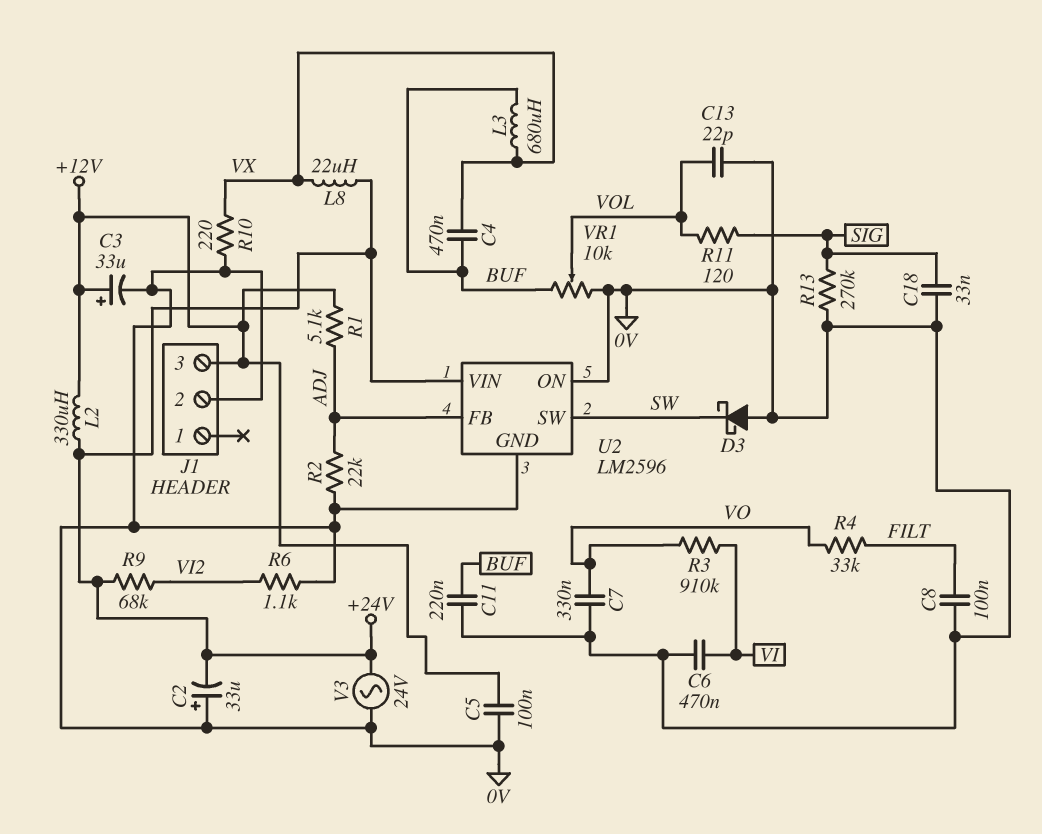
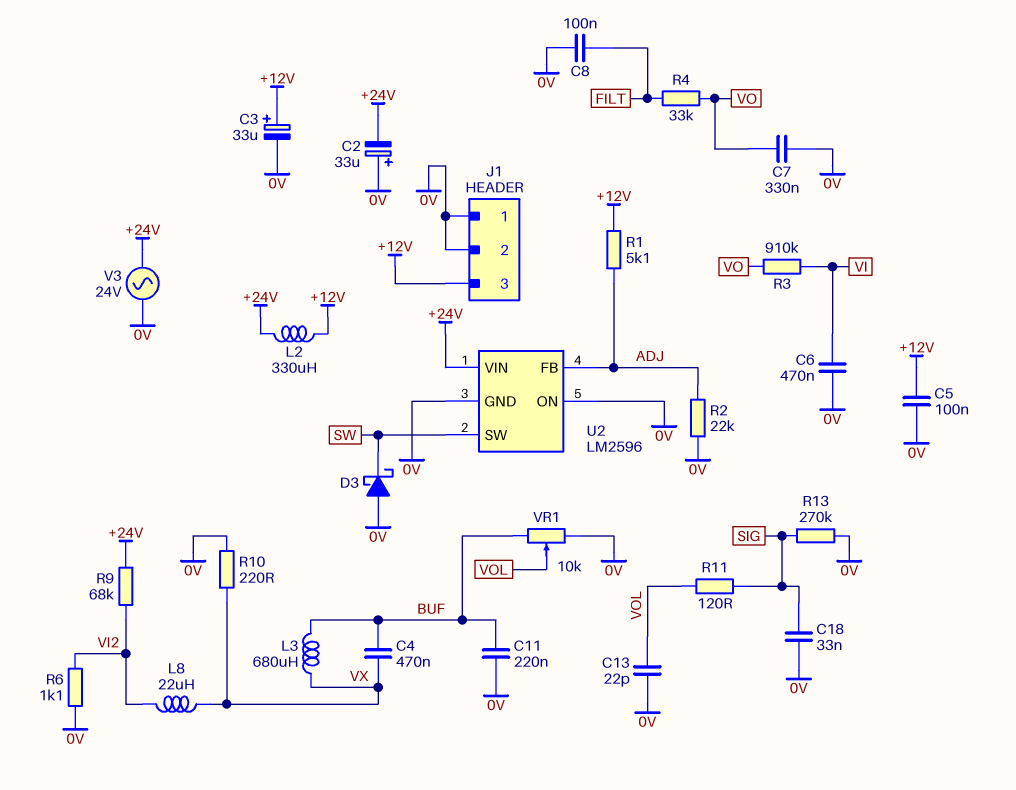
J1 pin 1: none -> 0V
L8: 22uH (+24V, VX) -> 22uH (VI2, VX)

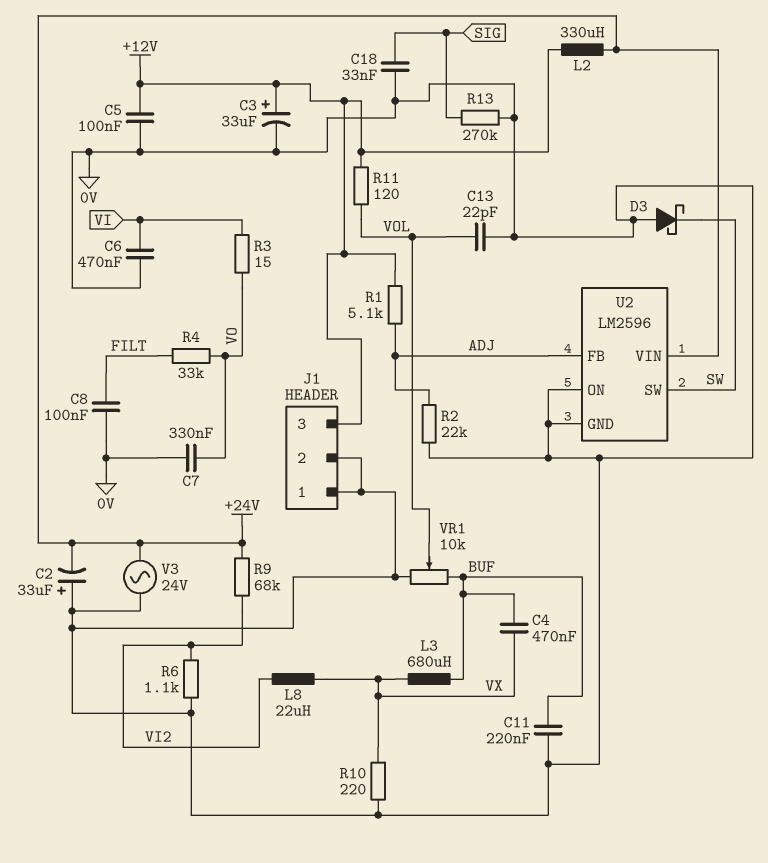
R3: 910k (VI, VO) -> 15 (VI, VO)
R11: 120 (SIG, VOL) -> 120 (+12V, VOL)

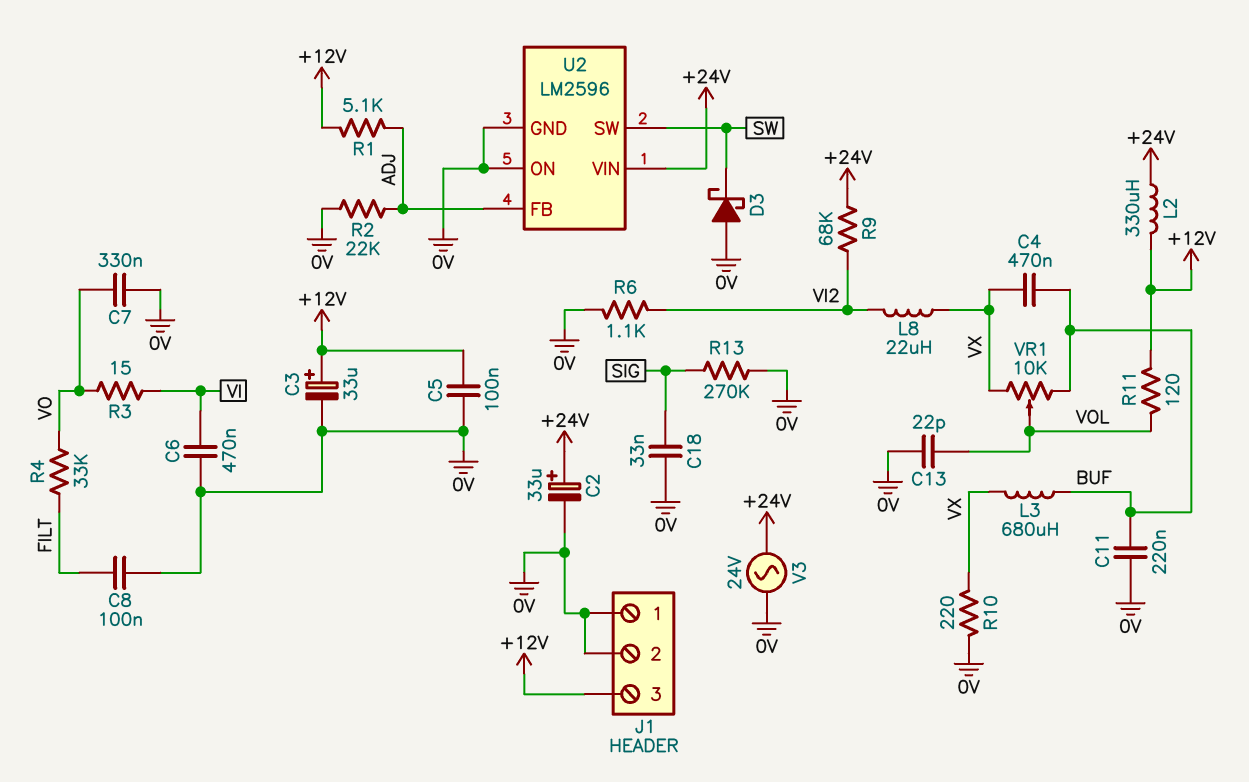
C2: 33uF (plus 0V, minus +24V) -> 33uF (plus +24V, minus 0V)
VR1: 10k (0V, BUF, wiper VOL) -> 10k (BUF, VX, wiper VOL)

